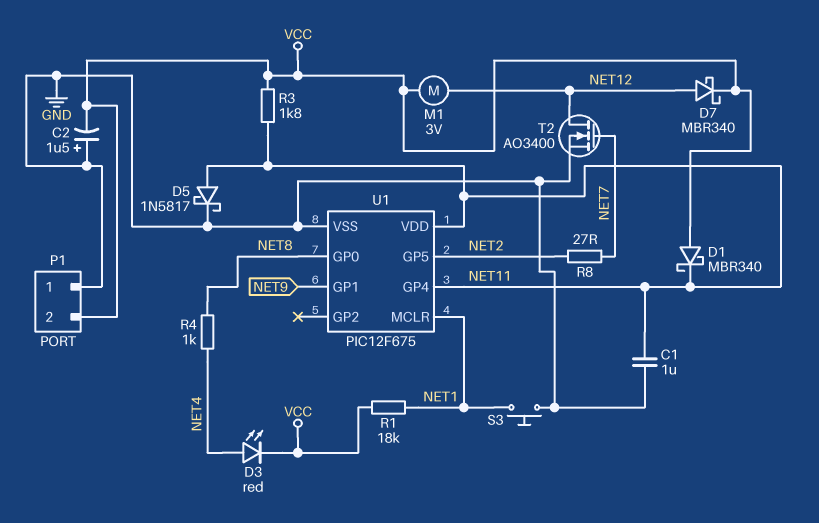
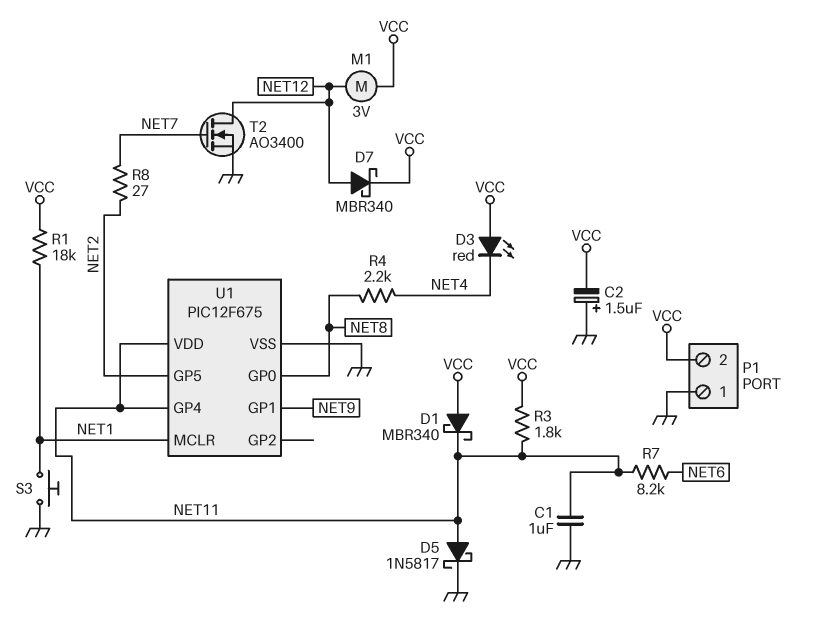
D3: LED red (A NET4, K VCC) -> LED red (A VCC, K NET4)
R4: 1k (NET4, NET8) -> 2.2k (NET4, NET8)
R7: none -> 8.2k (NET6, NET11)

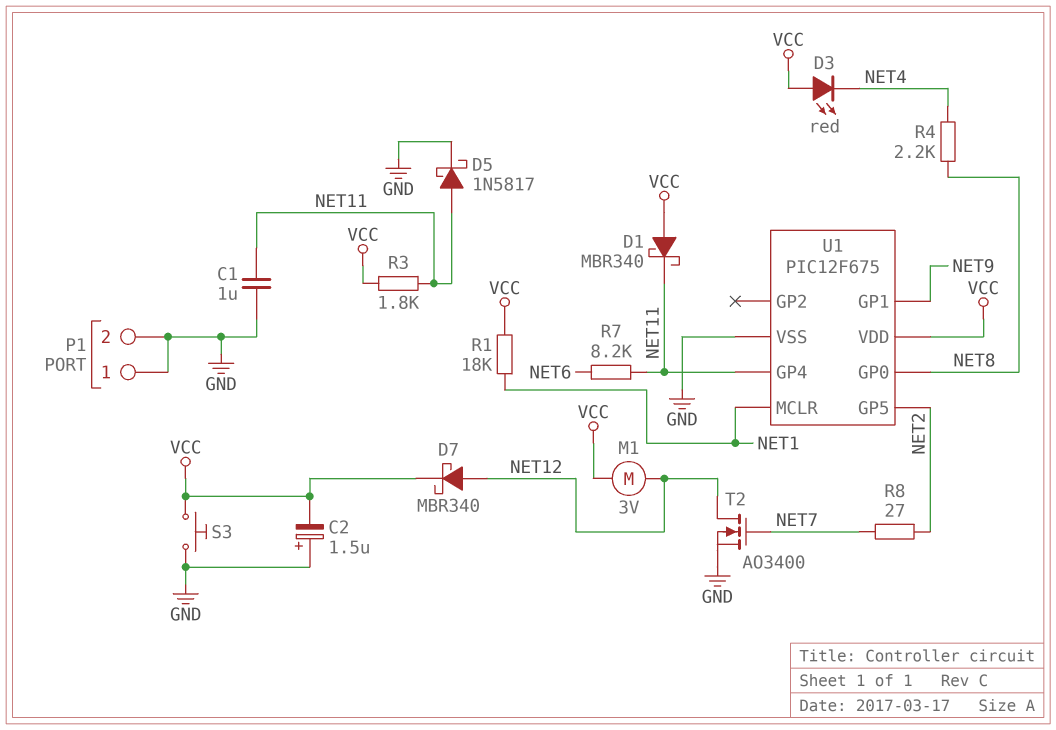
P1 pin 2: VCC -> GND
S3: button (GND, NET1) -> button (GND, VCC)
U1 pin VDD: NET11 -> VCC

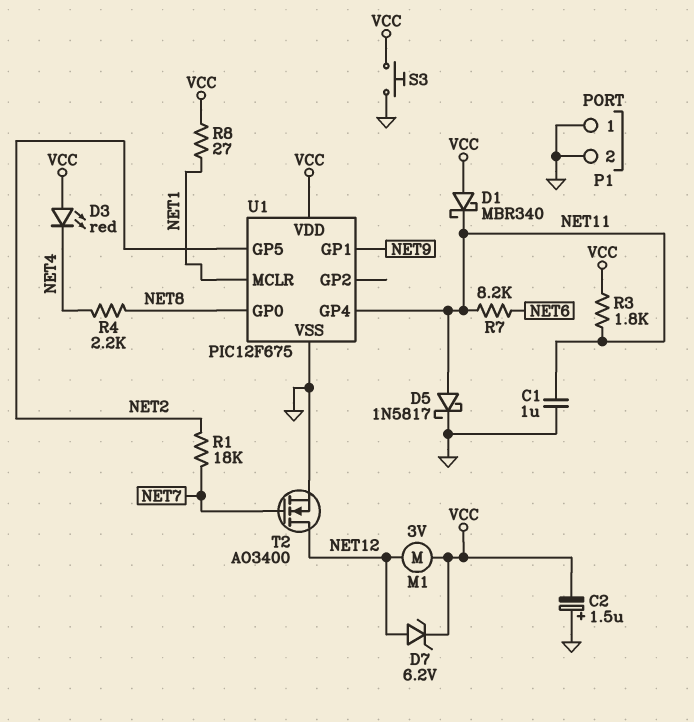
D7: schottky MBR340 (A NET12, K VCC) -> zener 6.2V (A NET12, K VCC)
R1: 18k (NET1, VCC) -> 18k (NET2, NET7)
R8: 27 (NET2, NET7) -> 27 (NET1, VCC)

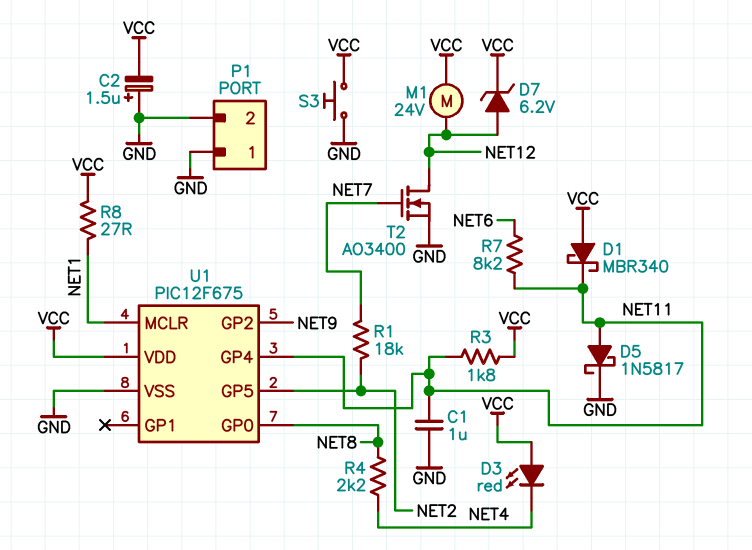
M1: motor 3V (NET12, VCC) -> motor 24V (NET12, VCC)
U1 pin GP1: NET9 -> none
U1 pin GP2: none -> NET9

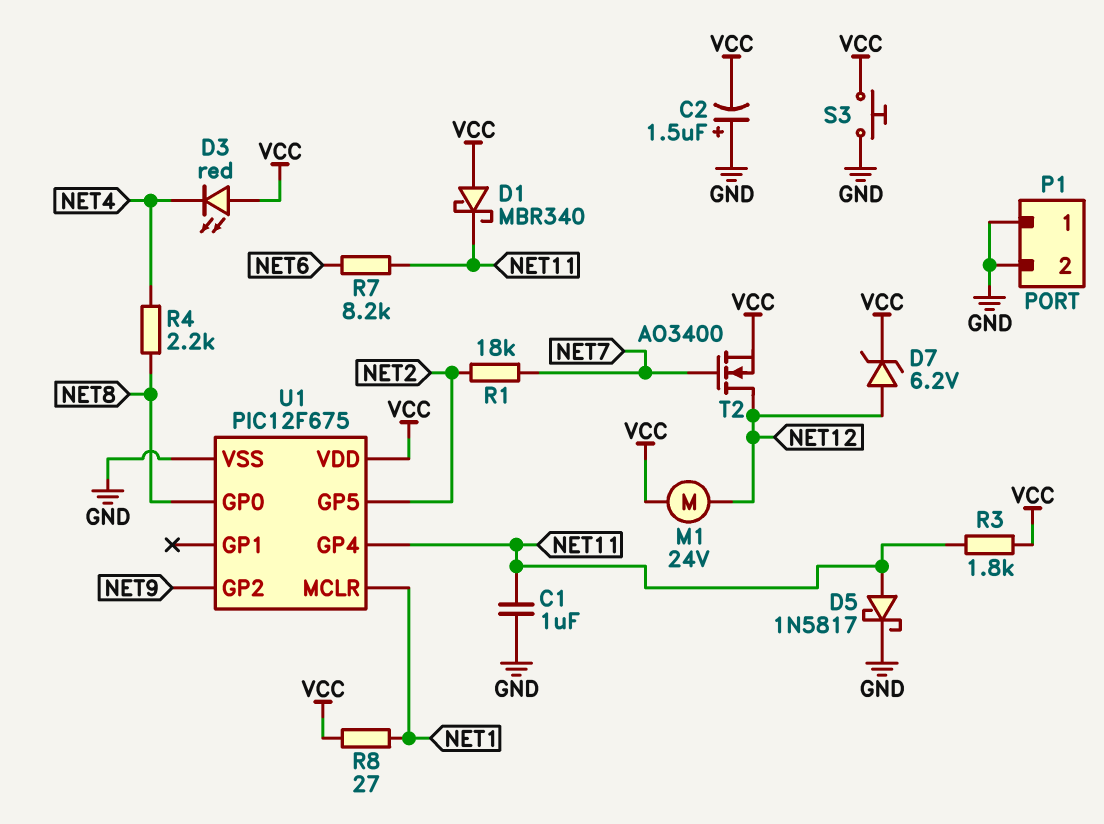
T2: NMOS AO3400 (G NET7, D NET12, S GND) -> NMOS AO3400 (G NET7, D NET12, S VCC)

